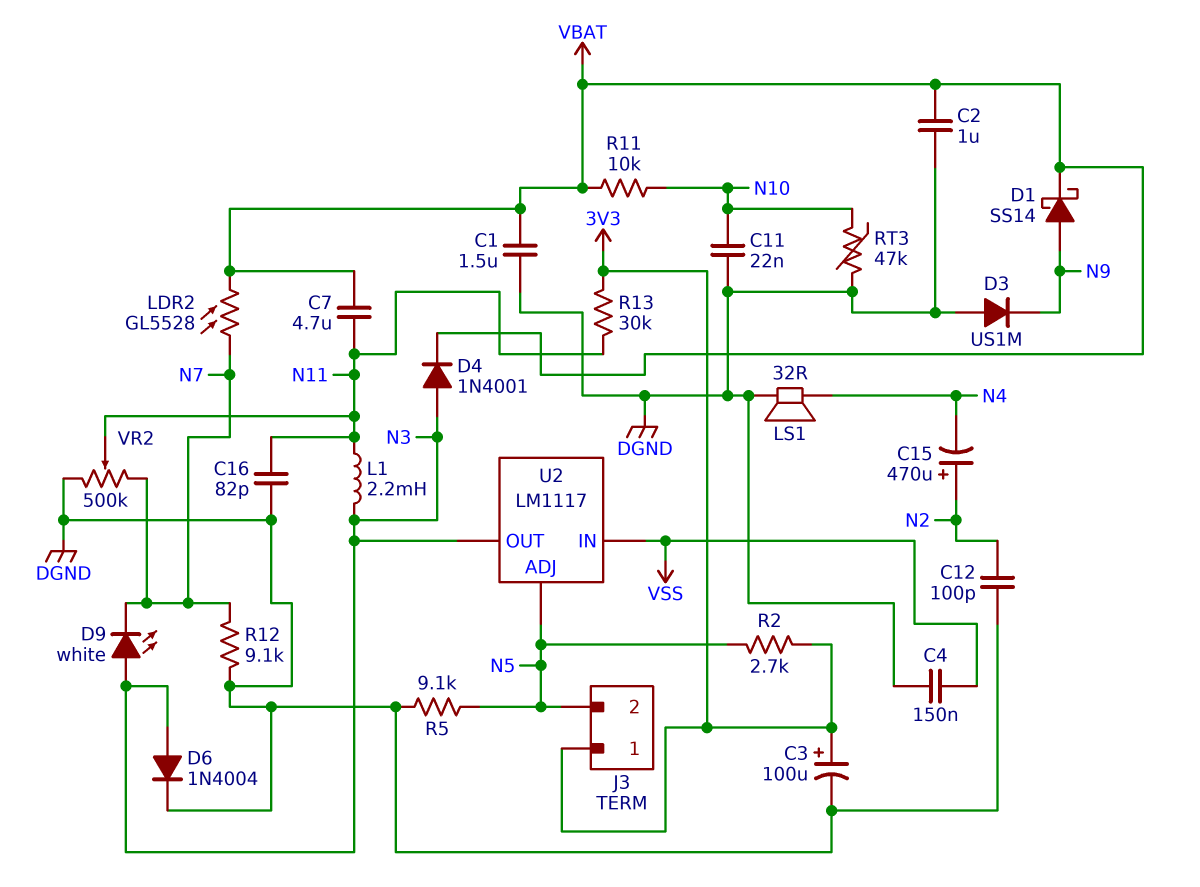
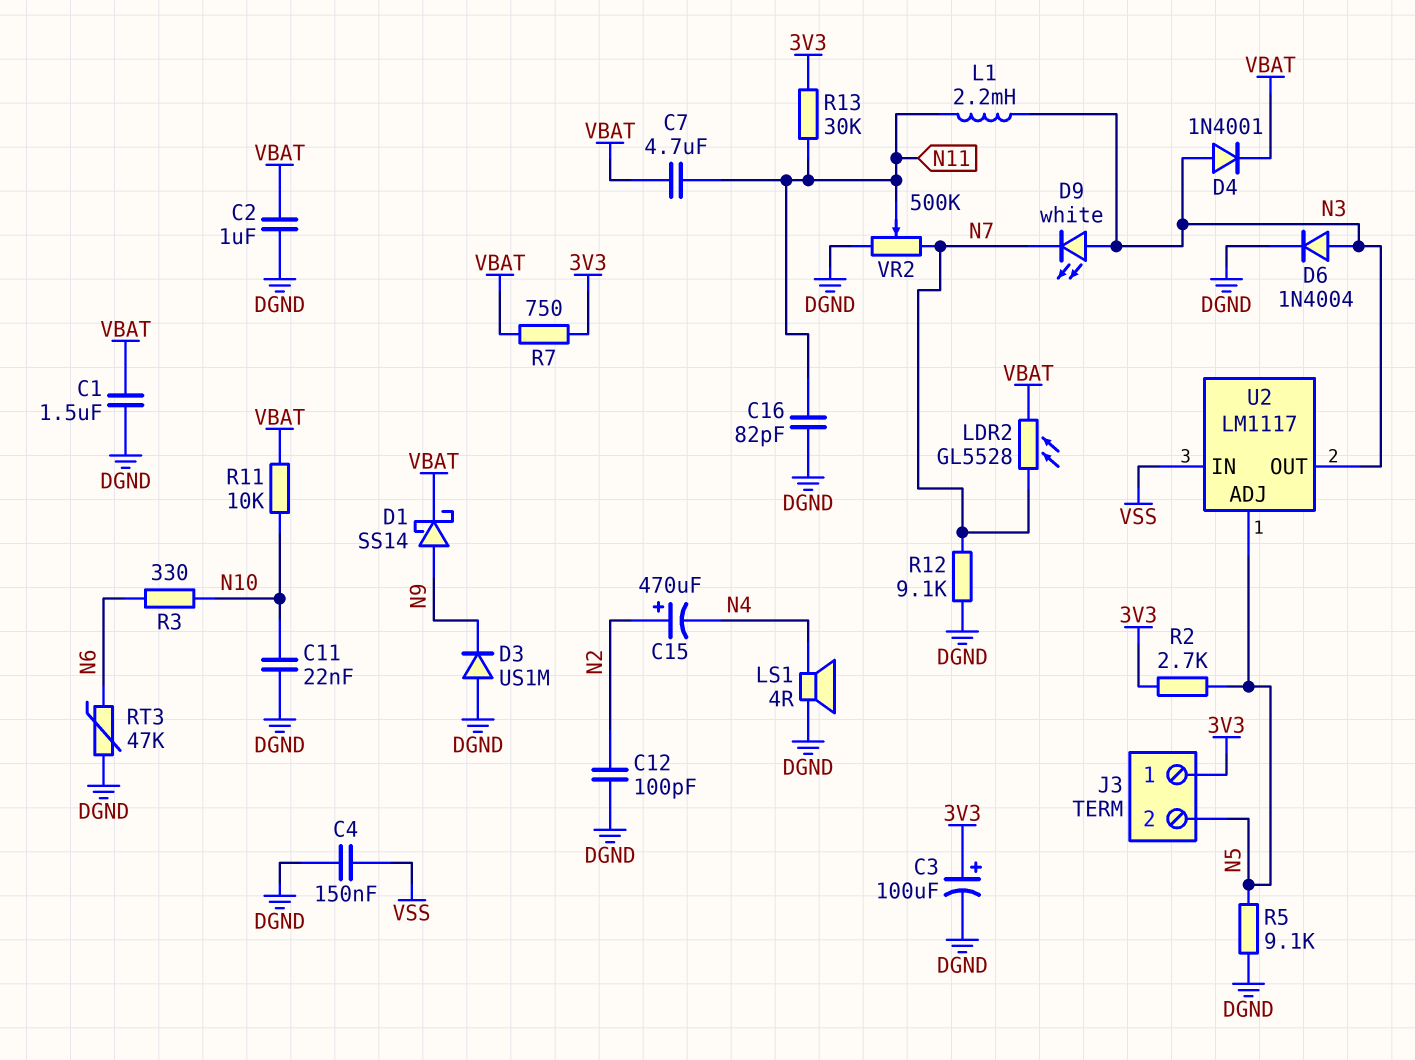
LS1: speaker 32R (DGND, N4) -> speaker 4R (DGND, N4)
R3: none -> 330 (N6, N10)
R7: none -> 750 (3V3, VBAT)
RT3: 47k (DGND, N10) -> 47k (DGND, N6)

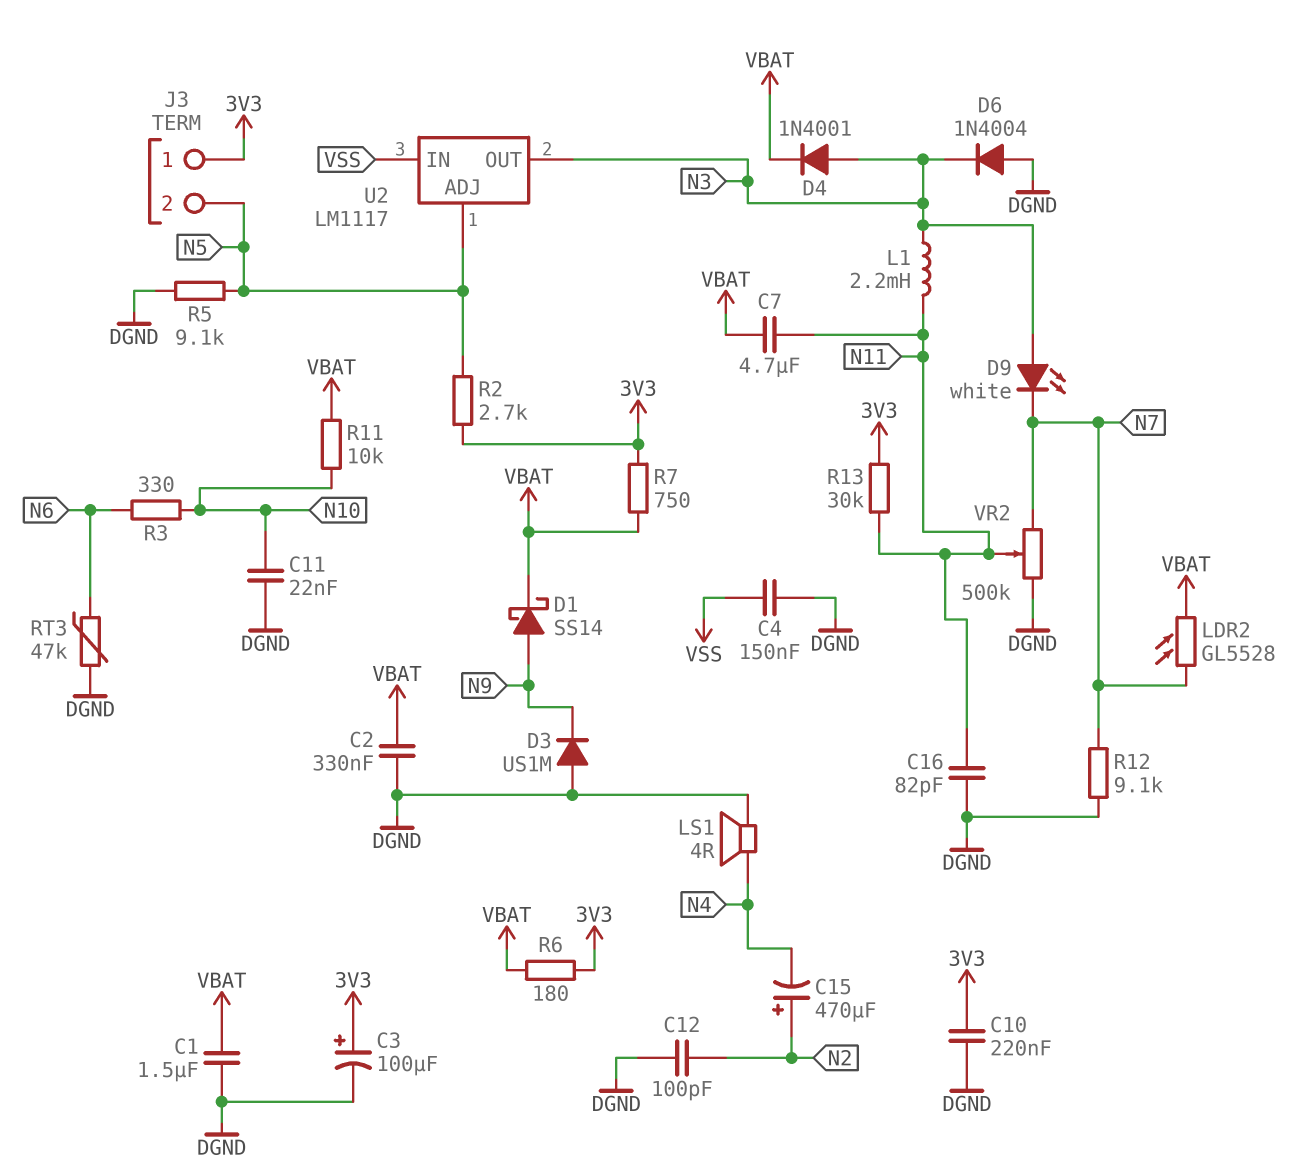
C2: 1uF (DGND, VBAT) -> 330nF (DGND, VBAT)
C10: none -> 220nF (3V3, DGND)
D6: diode 1N4004 (A N3, K DGND) -> diode 1N4004 (A DGND, K N3)
R6: none -> 180 (3V3, VBAT)

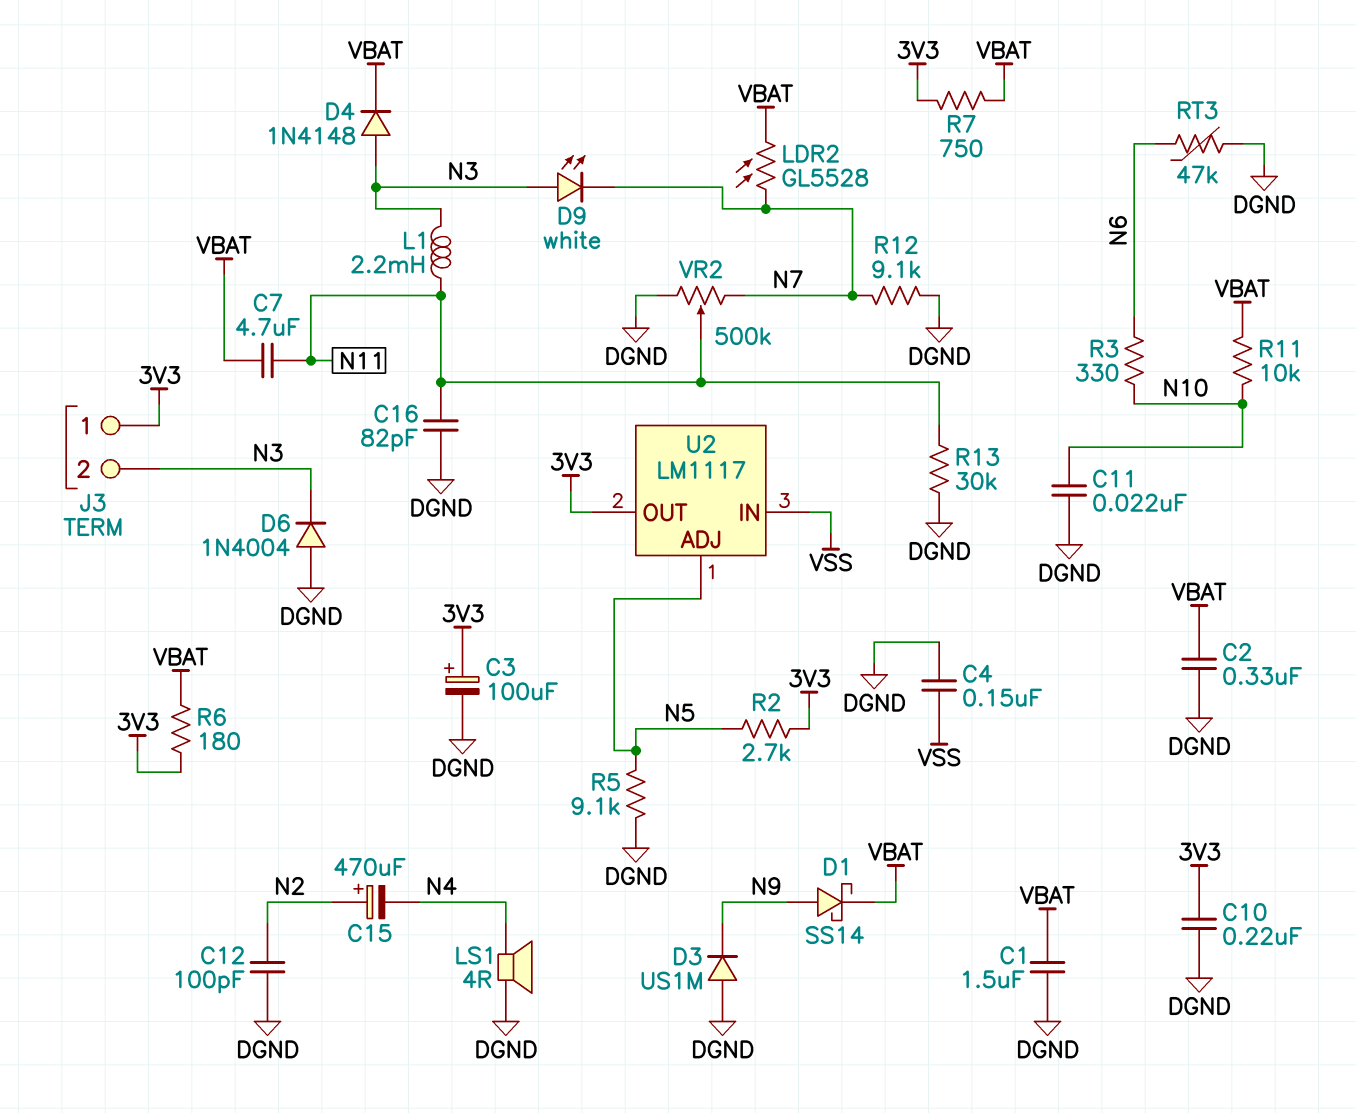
D4: diode 1N4001 (A N3, K VBAT) -> diode 1N4148 (A N3, K VBAT)
J3 pin 2: N5 -> N3
R13: 30k (3V3, N11) -> 30k (DGND, N11)
U2 pin OUT: N3 -> 3V3

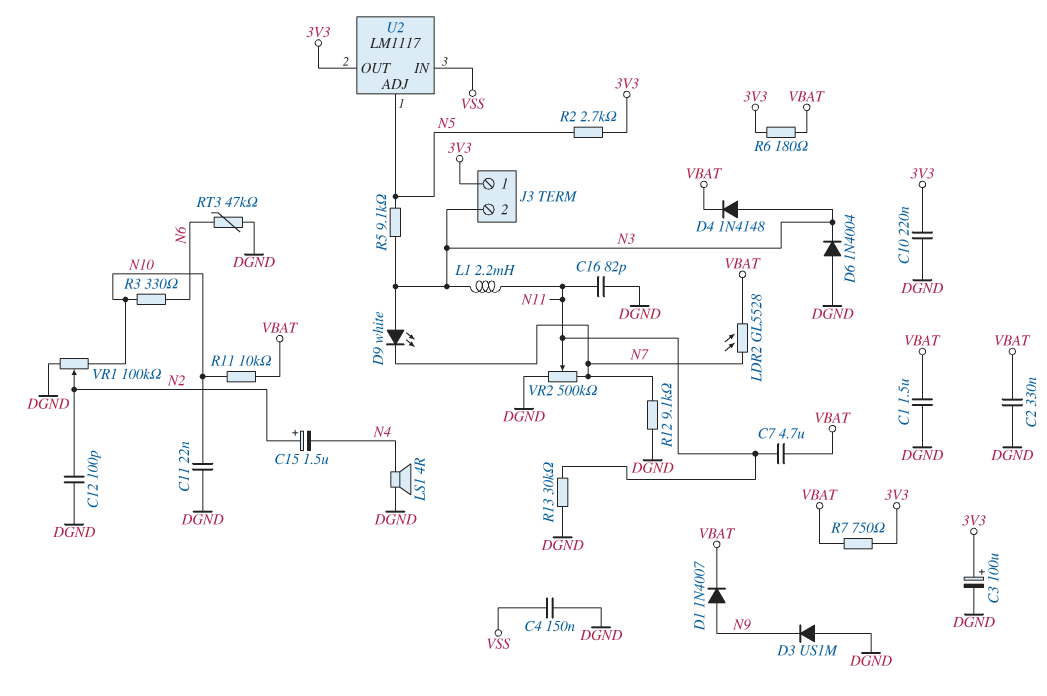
C15: 470uF (plus N2, minus N4) -> 1.5uF (plus N2, minus N4)
D1: schottky SS14 (A N9, K VBAT) -> diode 1N4007 (A N9, K VBAT)
R5: 9.1k (DGND, N5) -> 9.1k (N3, N5)
VR1: none -> 100k (DGND, N10, wiper N2)

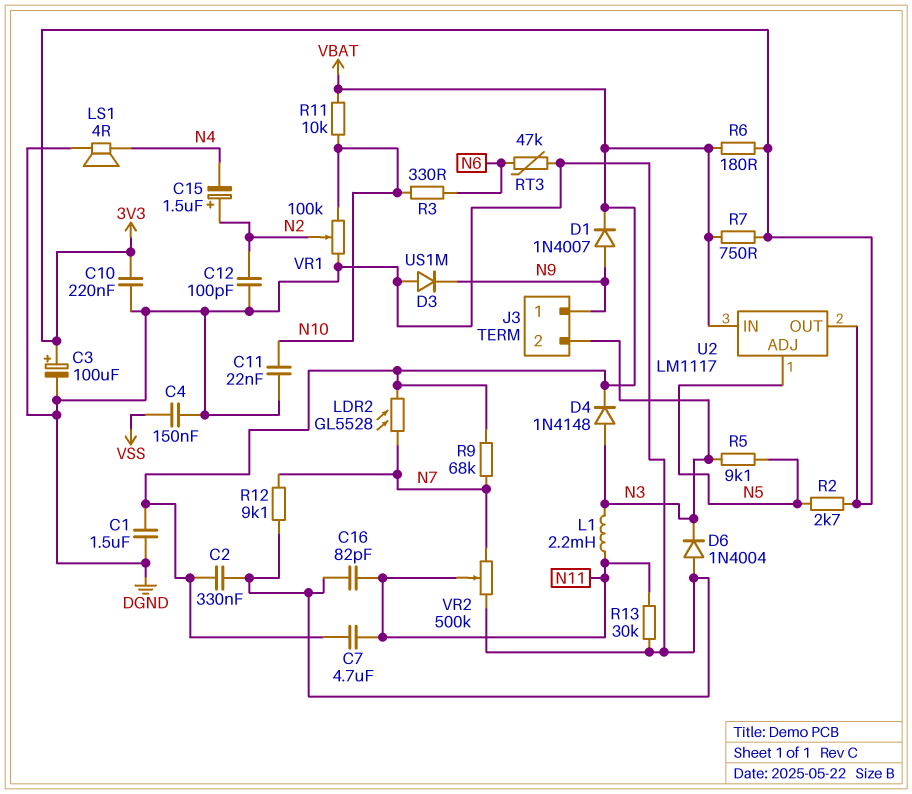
D9: LED white (A N3, K N7) -> none
J3 pin 1: 3V3 -> N9
R9: none -> 68k (N7, VBAT)
U2 pin IN: VSS -> VBAT

